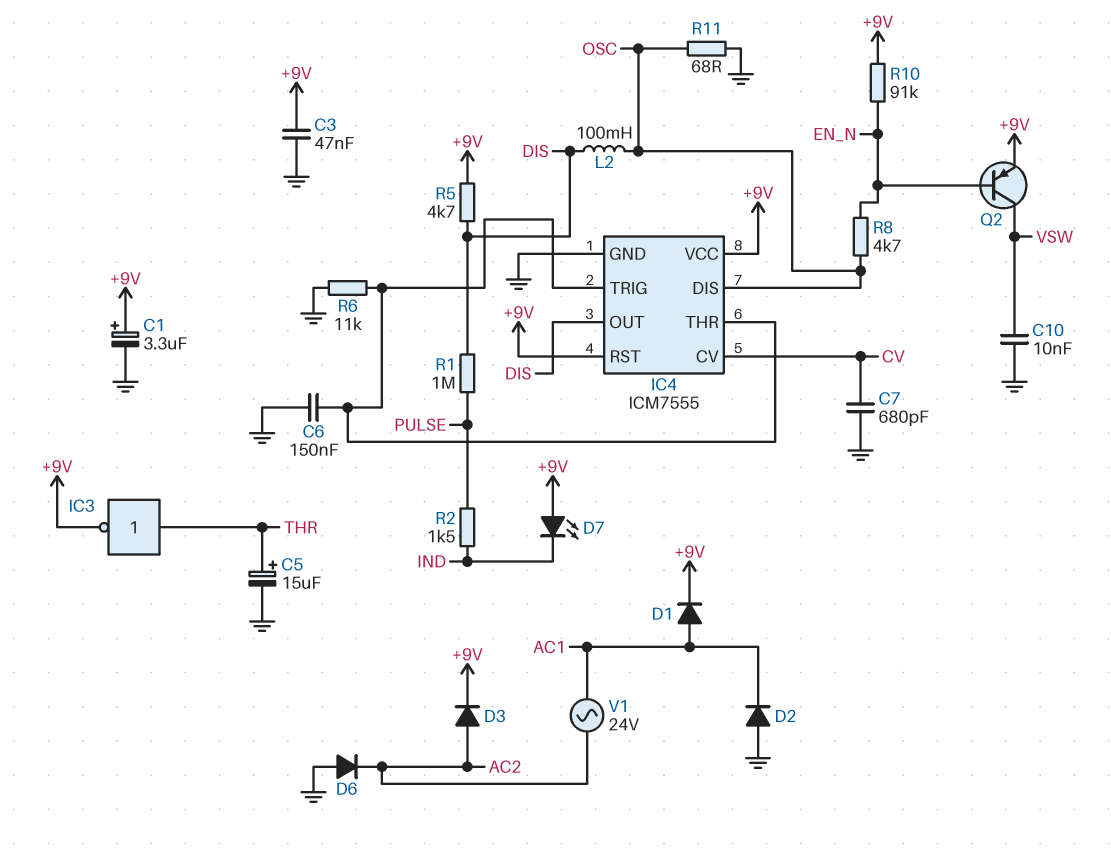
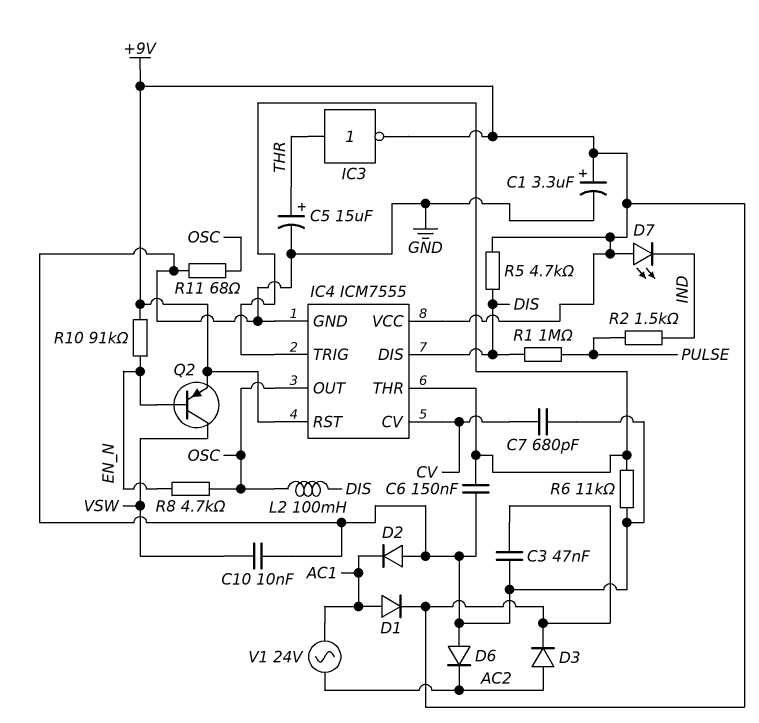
IC4 pin DIS: OSC -> DIS
IC4 pin OUT: DIS -> OSC

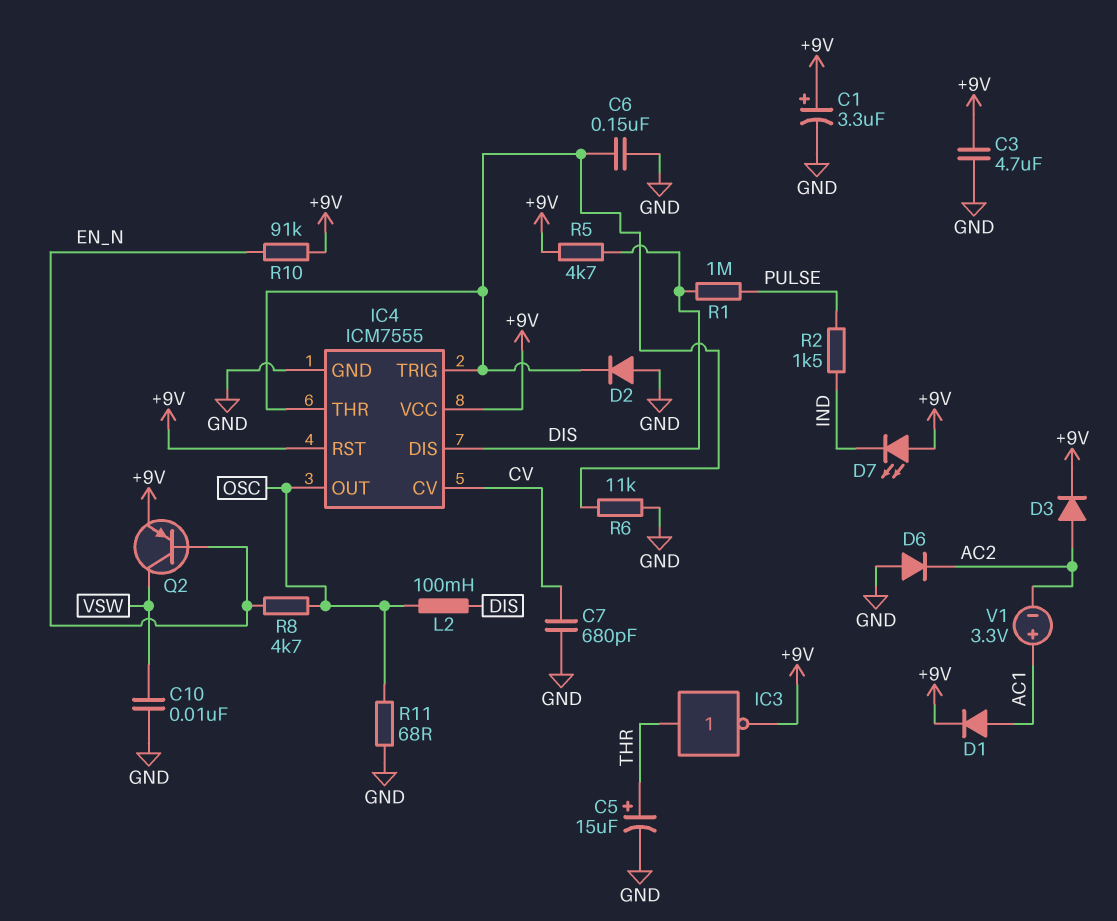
C3: 47nF (+9V, GND) -> 4.7uF (+9V, GND)
D2: diode (A GND, K AC1) -> diode (A GND, K IC4/THR)
V1: AC 24V (AC1, AC2) -> 3.3V (plus AC1, minus AC2)

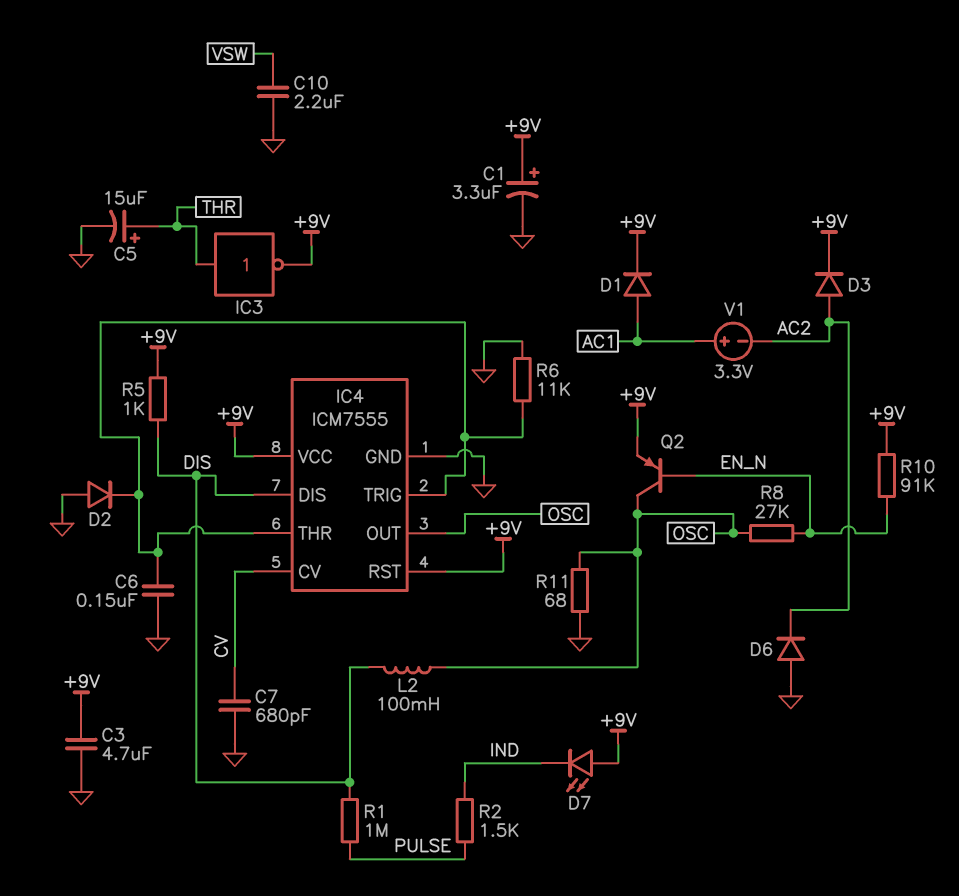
C10: 10nF (GND, VSW) -> 2.2uF (GND, VSW)
Q2: PNP (B EN_N, C VSW, E +9V) -> PNP (B EN_N, C OSC, E +9V)
R5: 4.7k (+9V, DIS) -> 1k (+9V, DIS)
R8: 4.7k (EN_N, OSC) -> 27k (EN_N, OSC)

